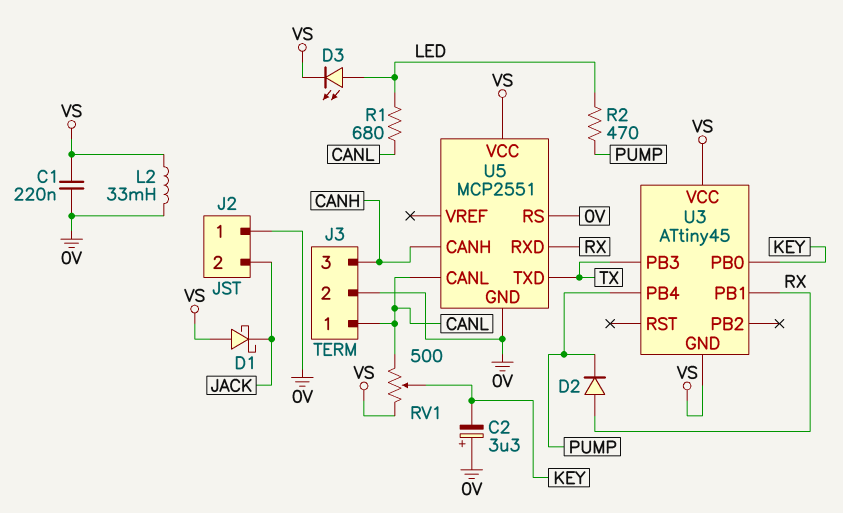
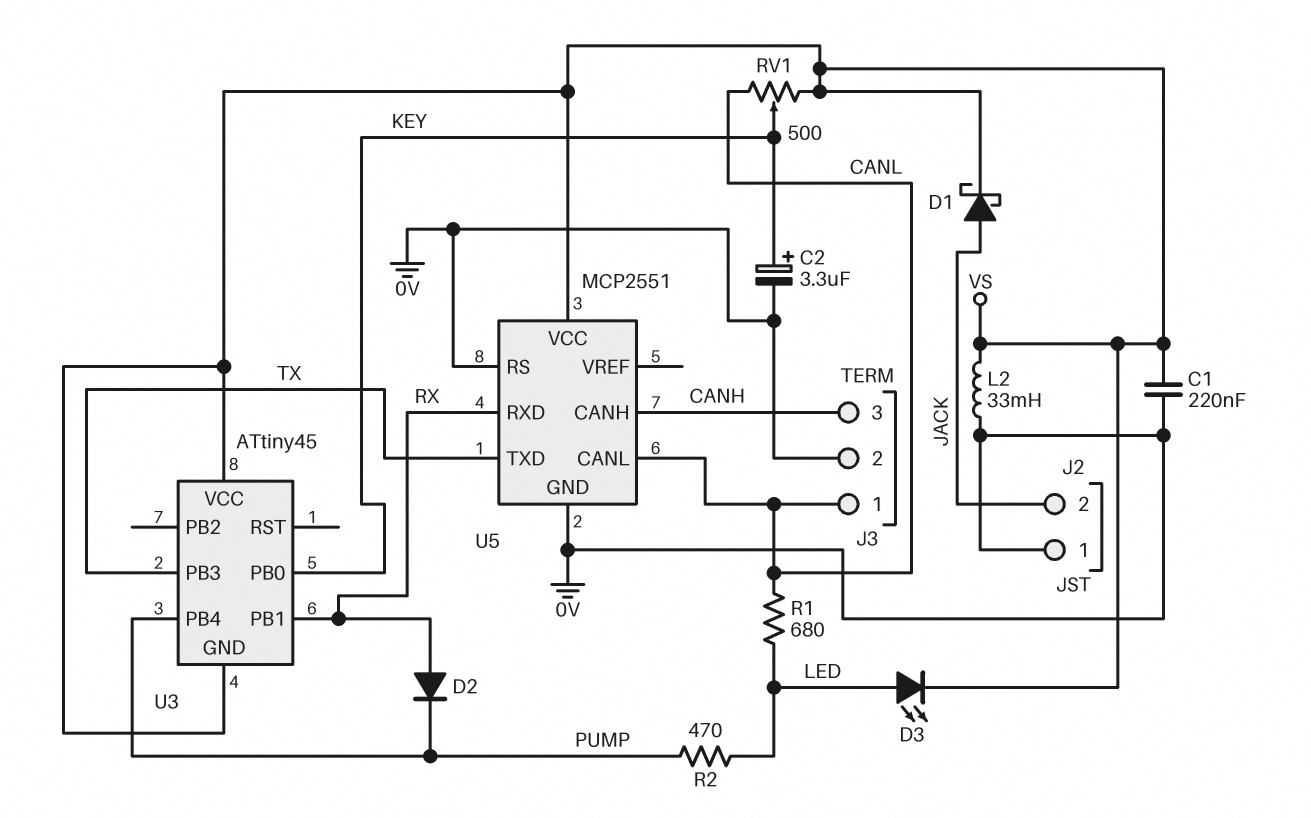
C2: 3.3uF (plus 0V, minus KEY) -> 3.3uF (plus KEY, minus 0V)
D1: schottky (A VS, K JACK) -> schottky (A JACK, K VS)

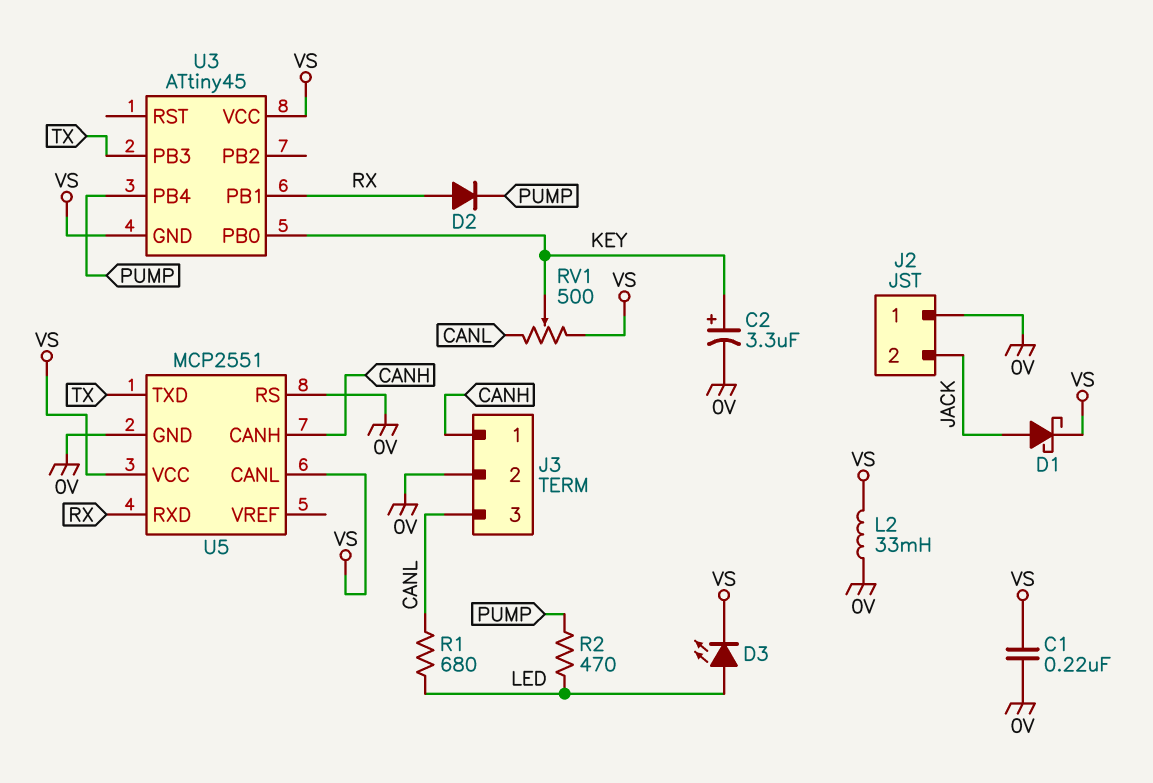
J3 pin 1: CANL -> CANH
J3 pin 3: CANH -> CANL
U5 pin CANL: CANL -> VS

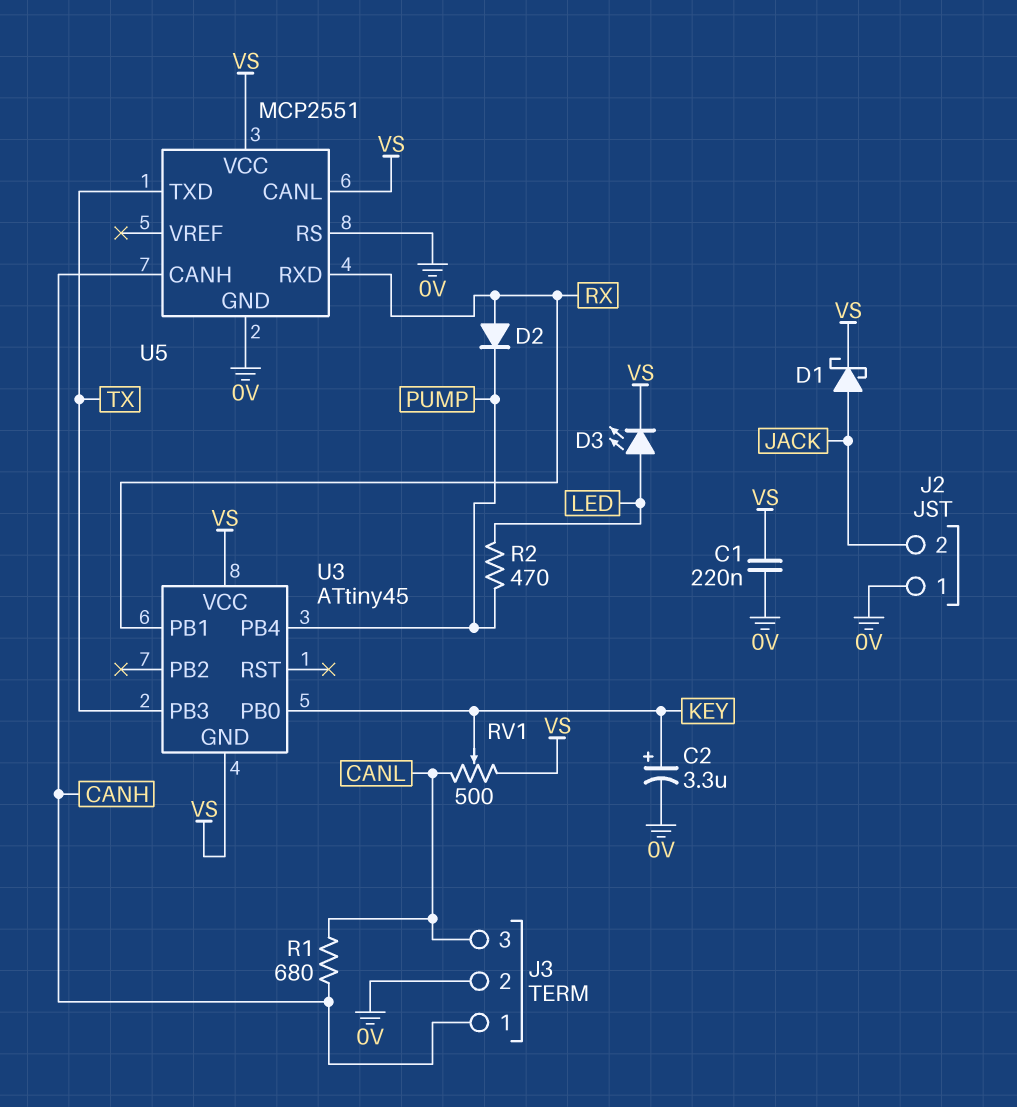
L2: 33mH (0V, VS) -> none
R1: 680 (CANL, LED) -> 680 (CANH, CANL)

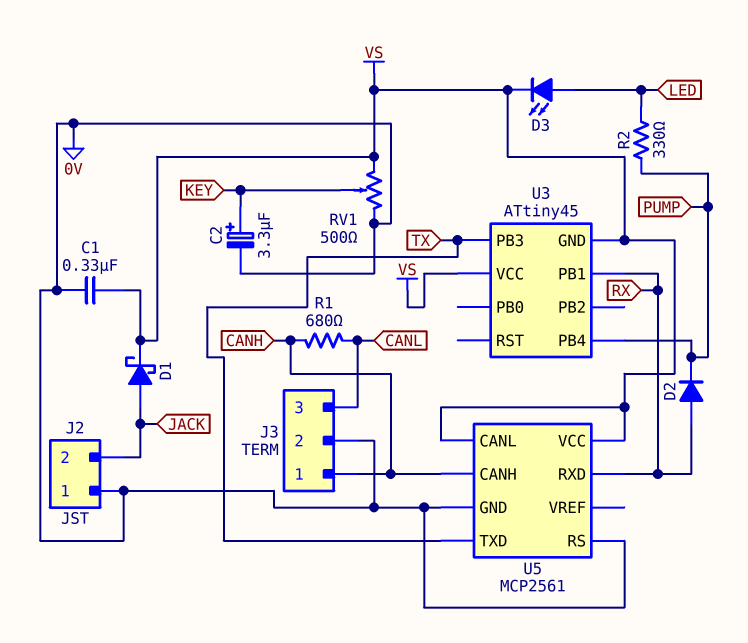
C1: 220nF (0V, VS) -> 330nF (0V, VS)
R2: 470 (LED, PUMP) -> 330 (LED, PUMP)
RV1: 500 (CANL, VS, wiper KEY) -> 500 (0V, VS, wiper KEY)
U3 pin PB0: KEY -> none
U5: MCP2551 -> MCP2561

